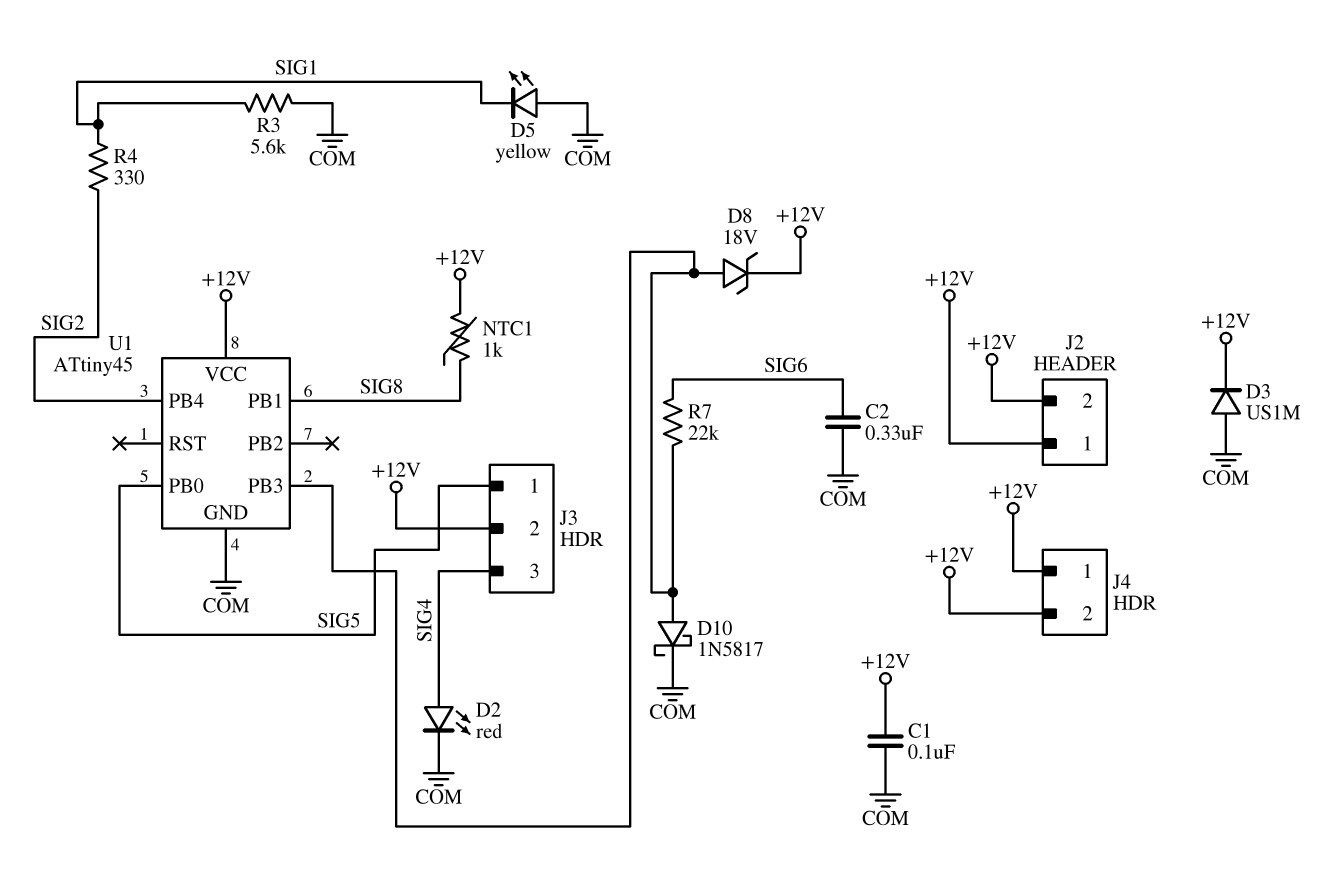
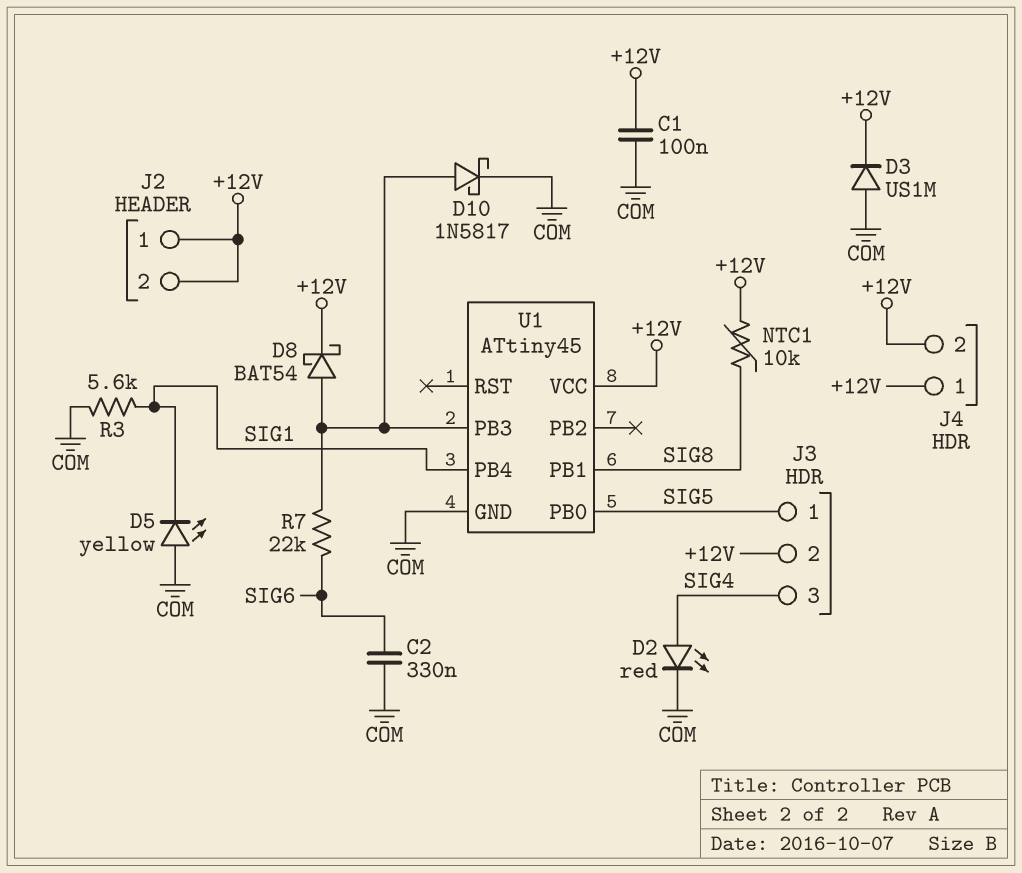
D8: zener 18V (A U1/PB3, K +12V) -> schottky BAT54 (A U1/PB3, K +12V)
NTC1: 1k (+12V, SIG8) -> 10k (+12V, SIG8)
R4: 330 (SIG1, SIG2) -> none
U1 pin PB4: SIG2 -> SIG1

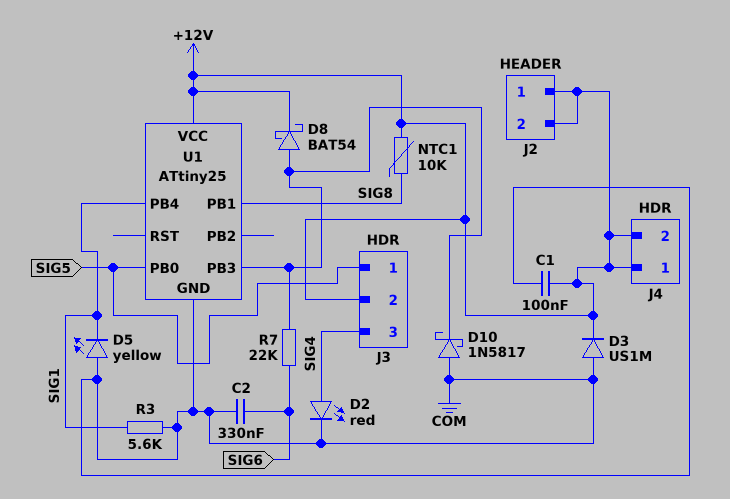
D10: schottky 1N5817 (A U1/PB3, K COM) -> schottky 1N5817 (A COM, K U1/PB3)
U1: ATtiny45 -> ATtiny25

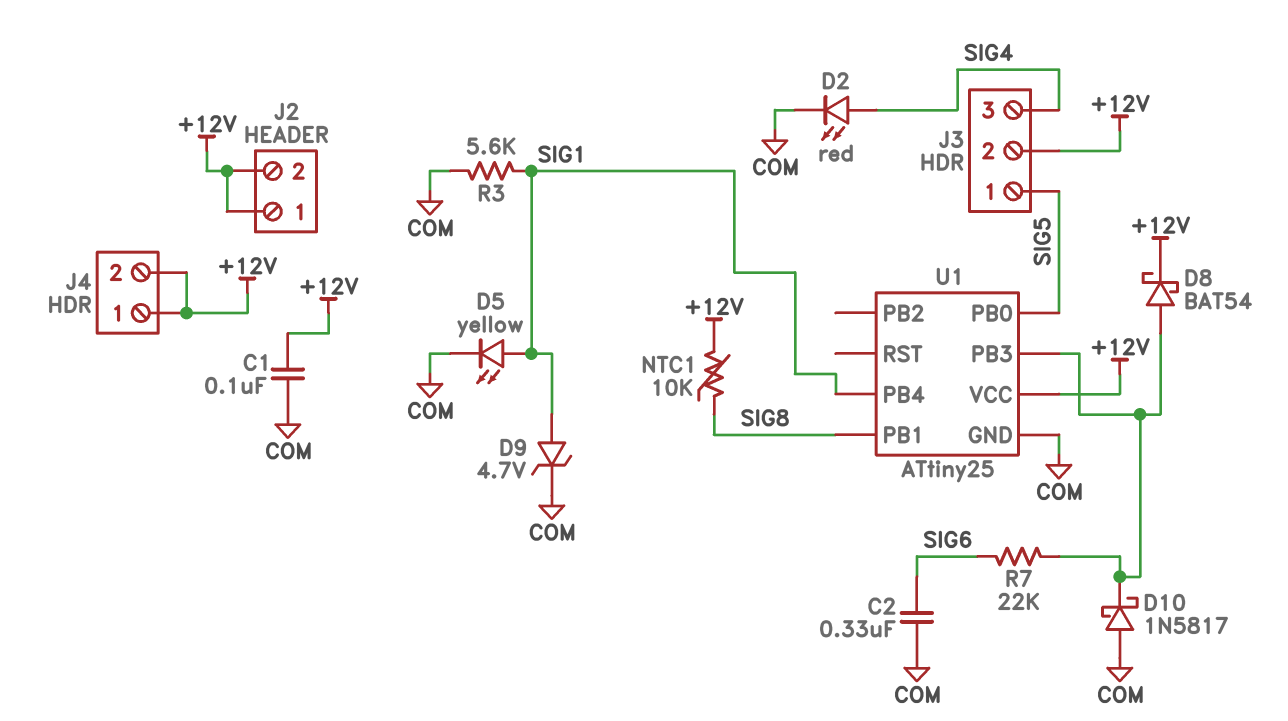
D3: diode US1M (A COM, K +12V) -> none
D5: LED yellow (A COM, K SIG1) -> LED yellow (A SIG1, K COM)
D9: none -> zener 4.7V (A SIG1, K COM)

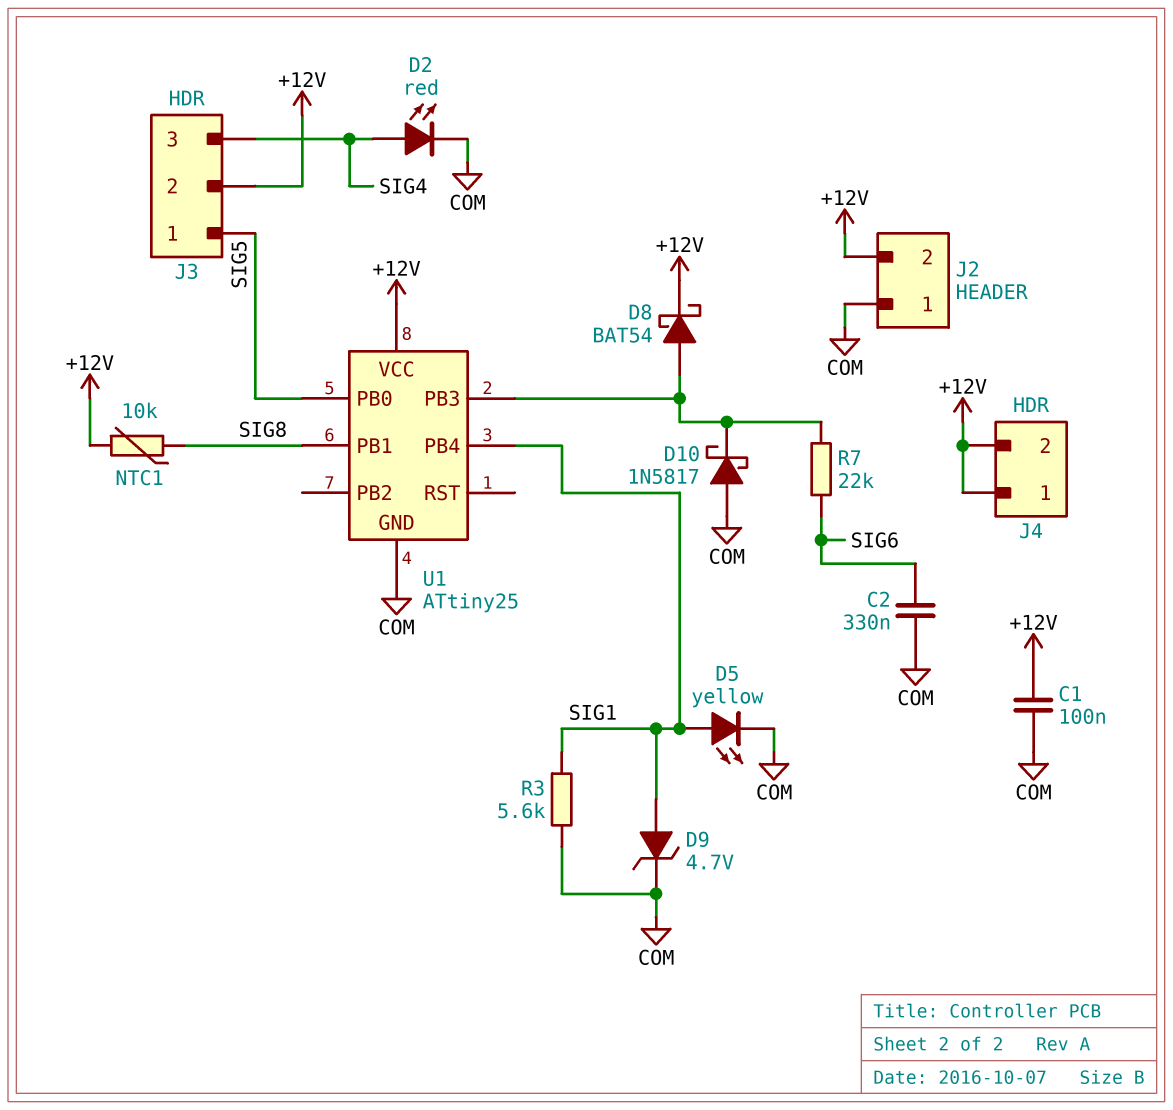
J2 pin 1: +12V -> COM

